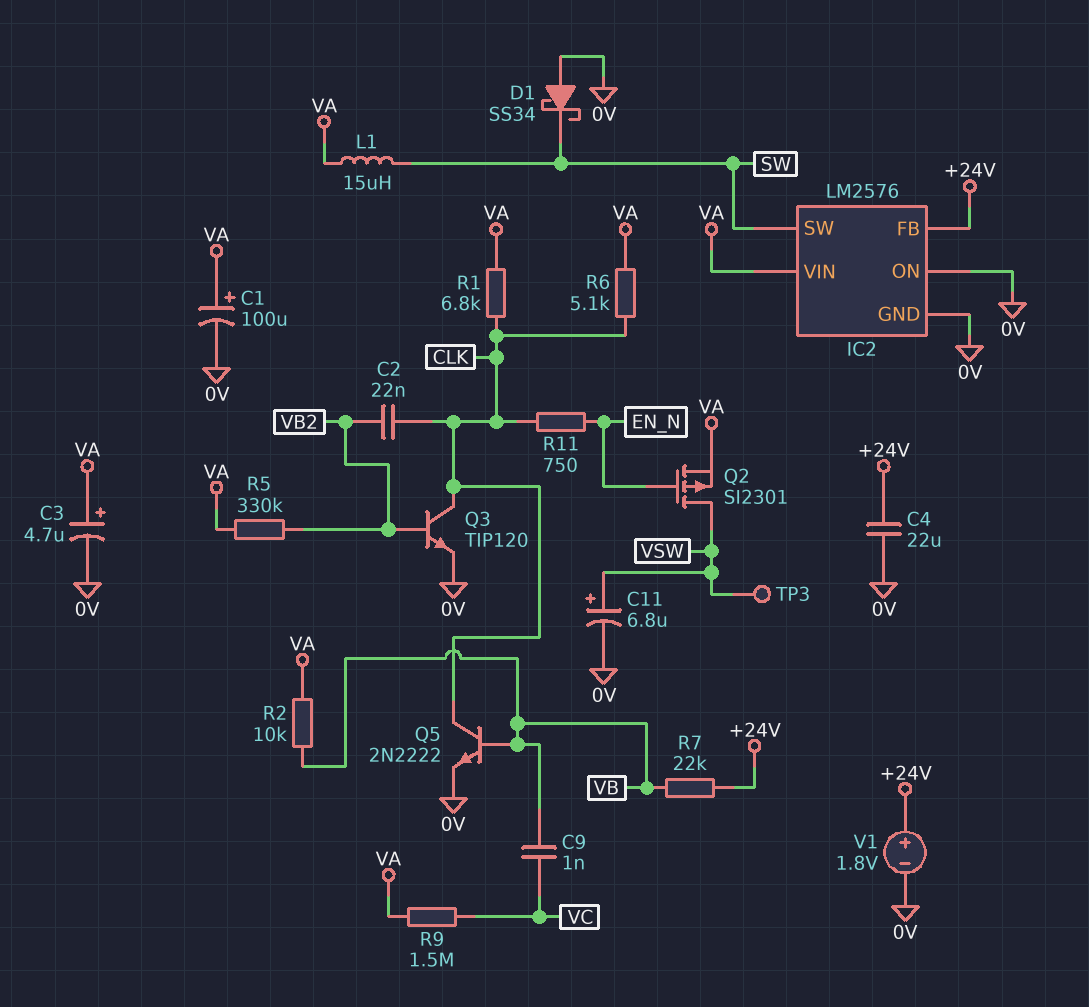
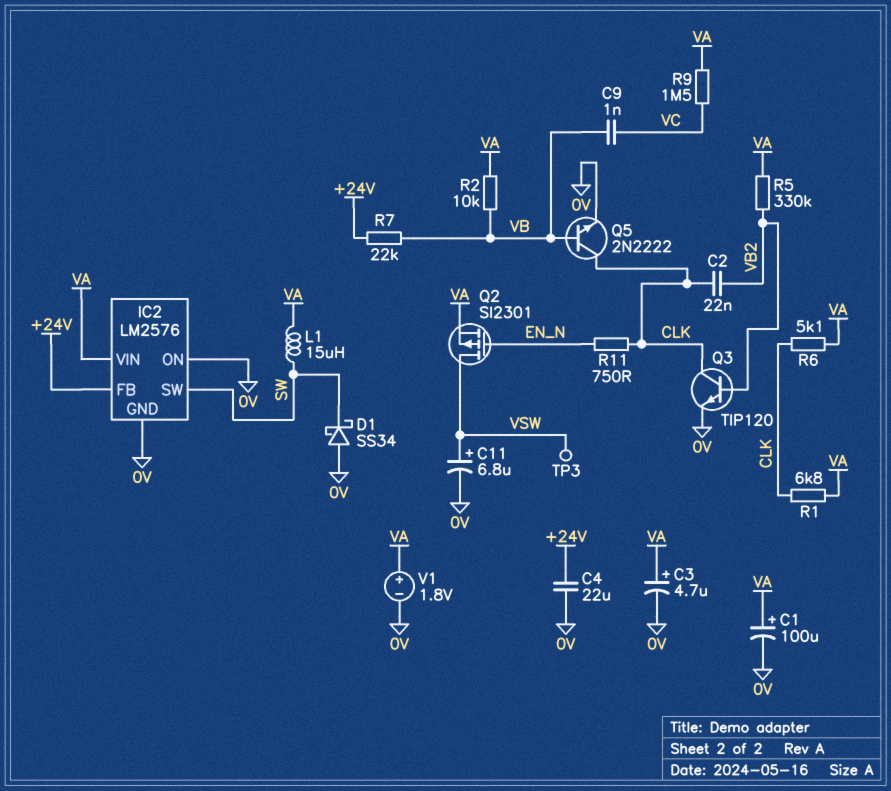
V1: 1.8V (plus +24V, minus 0V) -> 1.8V (plus VA, minus 0V)

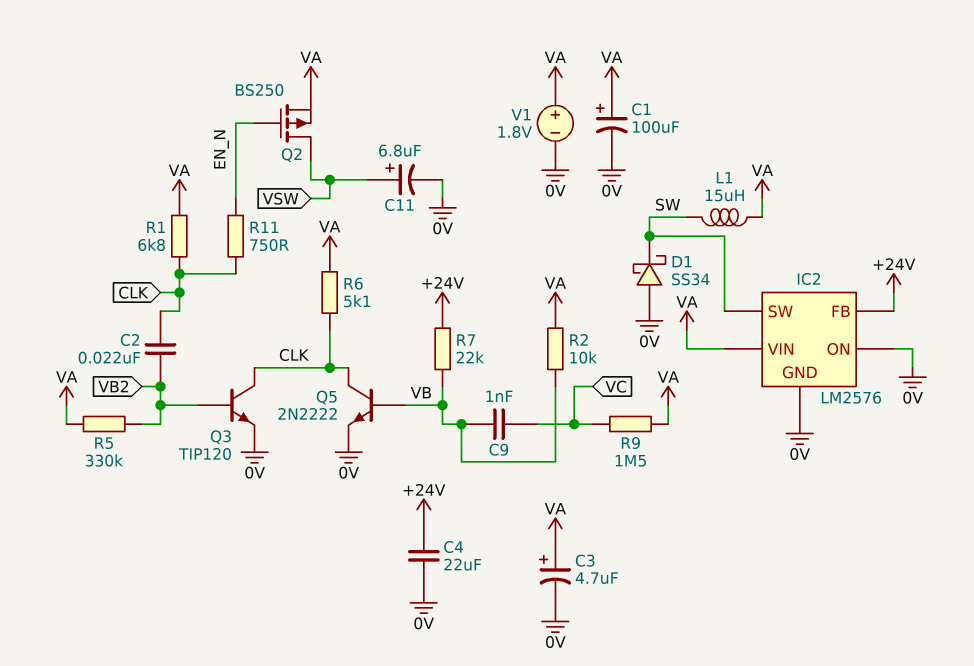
Q2: PMOS SI2301 (G EN_N, D VSW, S VA) -> PMOS BS250 (G EN_N, D VSW, S VA)
TP3: test point (VSW) -> none

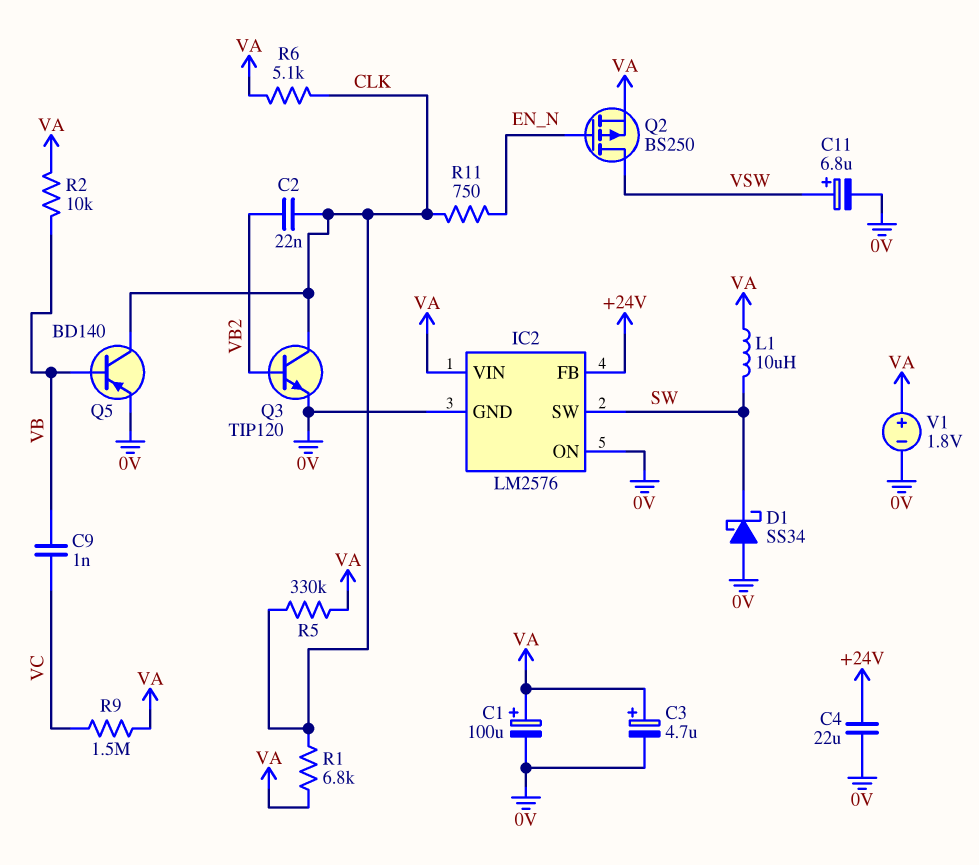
L1: 15uH (SW, VA) -> 10uH (SW, VA)
Q5: NPN 2N2222 (B VB, C CLK, E 0V) -> PNP BD140 (B VB, C CLK, E 0V)
R5: 330k (VA, VB2) -> 330k (CLK, VA)
R7: 22k (+24V, VB) -> none

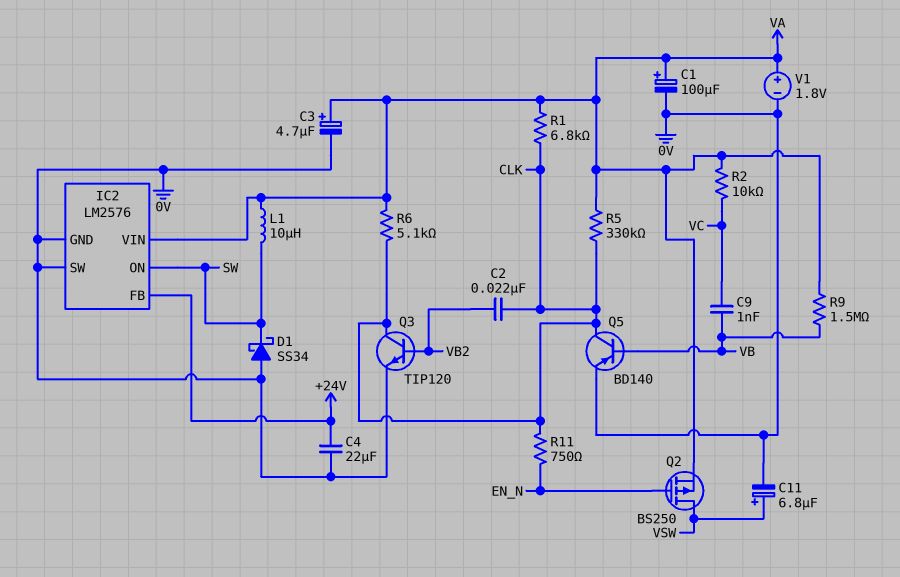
IC2 pin ON: 0V -> SW
IC2 pin SW: SW -> 0V
R2: 10k (VA, VB) -> 10k (VA, VC)
R9: 1.5M (VA, VC) -> 1.5M (VA, VB)

